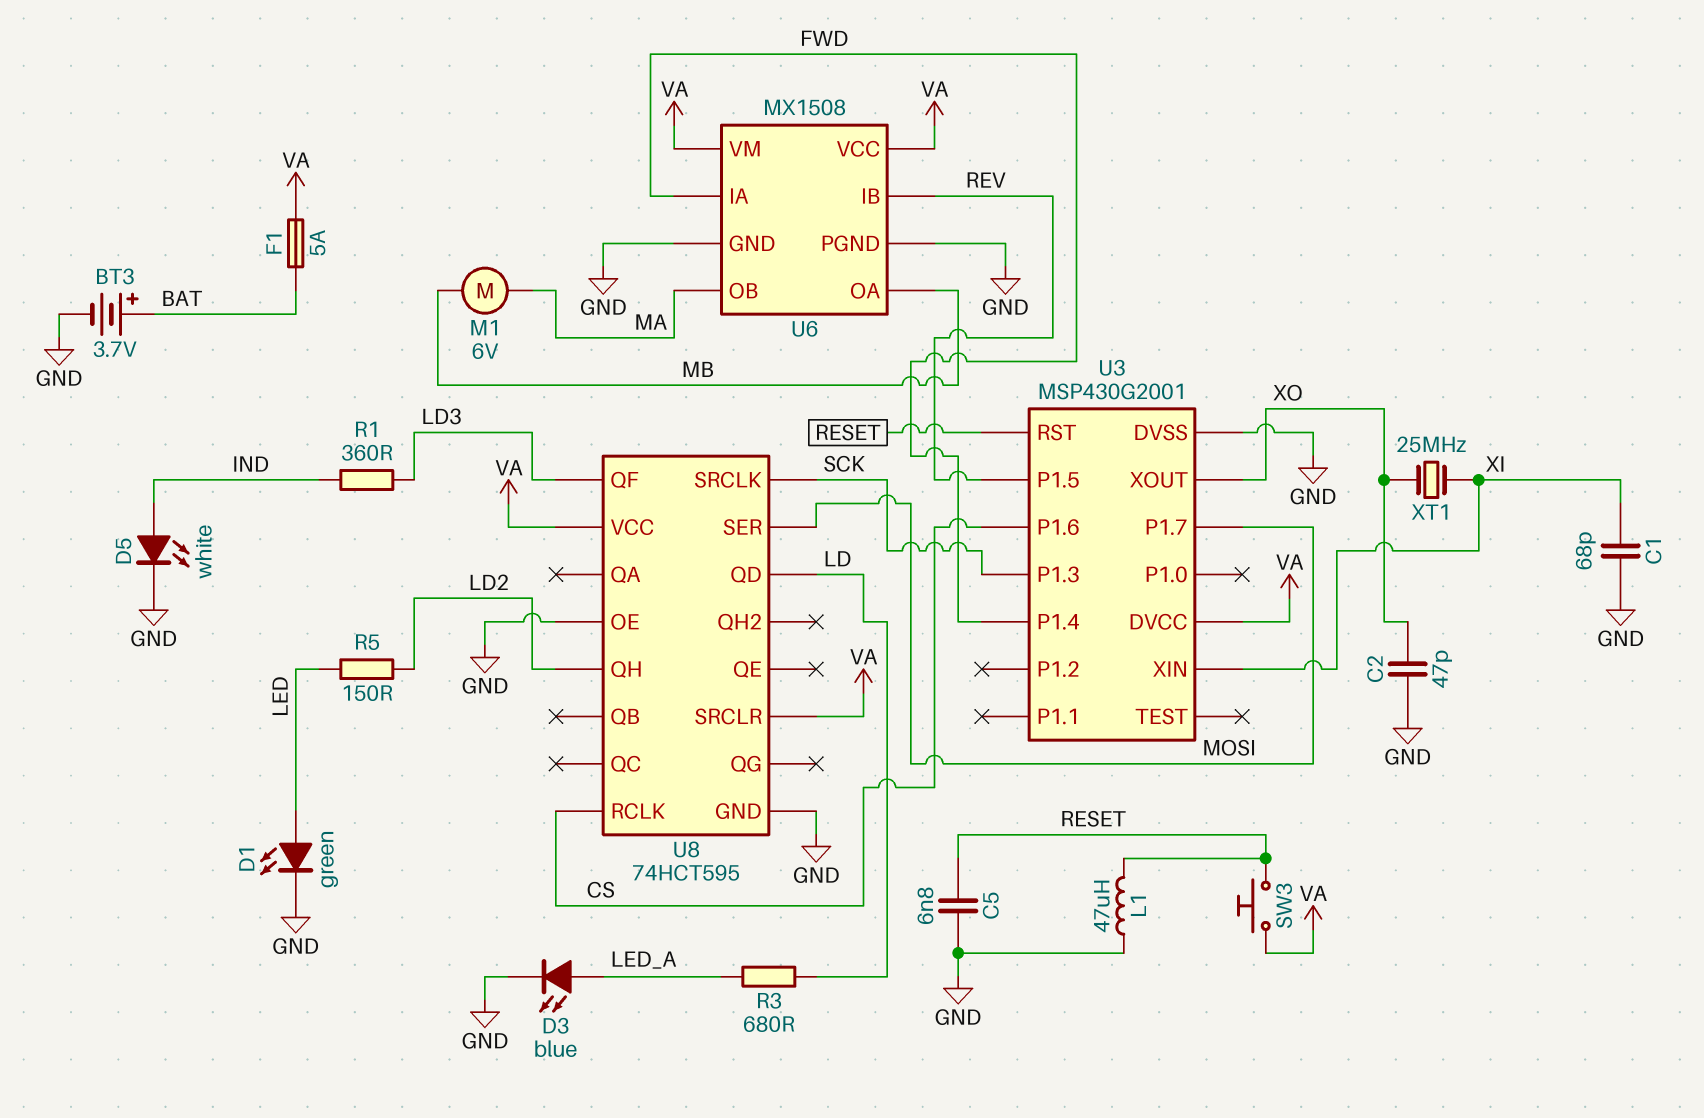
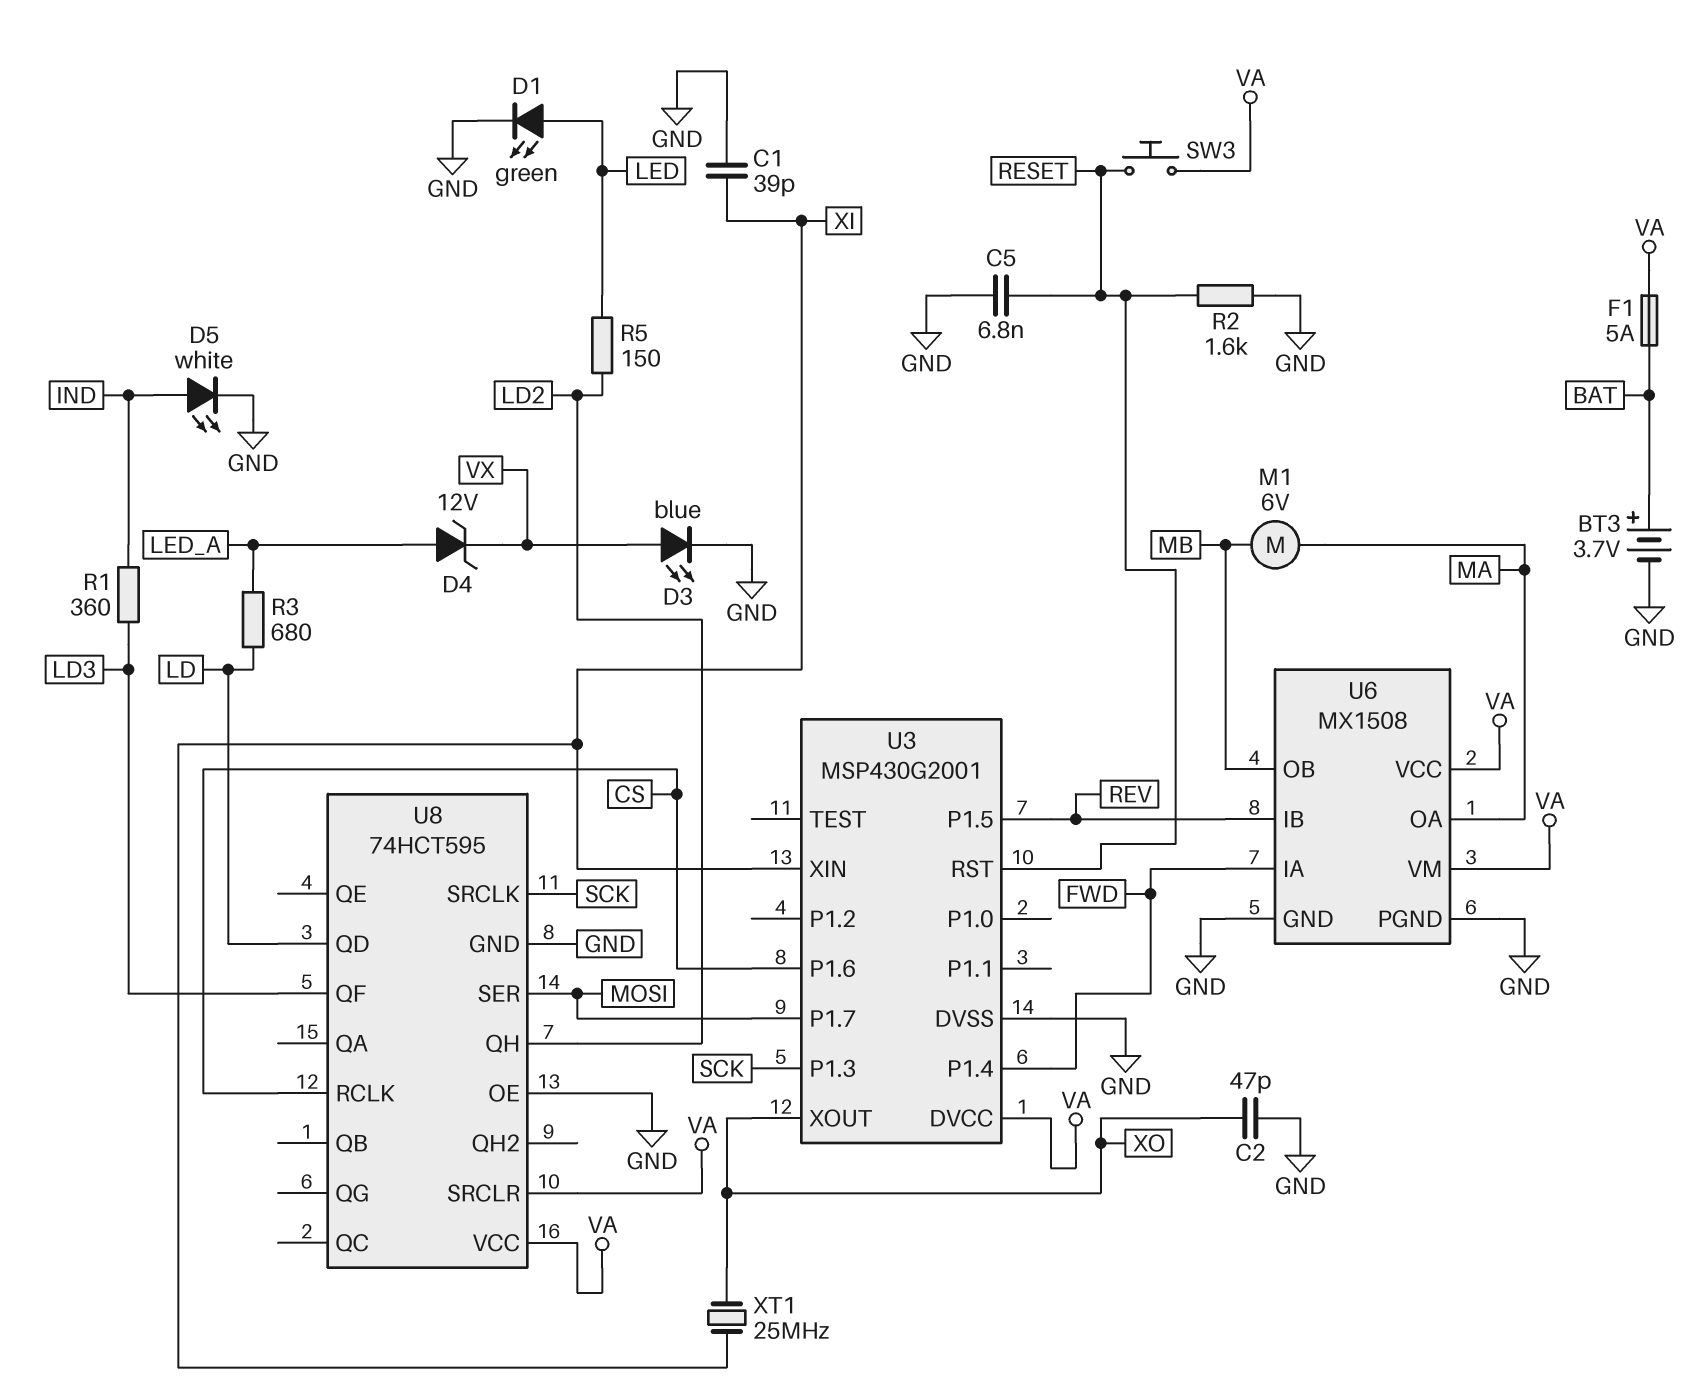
C1: 68pF (GND, XI) -> 39pF (GND, XI)
D3: LED blue (A LED_A, K GND) -> LED blue (A VX, K GND)
D4: none -> zener 12V (A LED_A, K VX)
L1: 47uH (GND, RESET) -> none
R2: none -> 1.6k (GND, RESET)
U6 pin OA: MB -> MA
U6 pin OB: MA -> MB

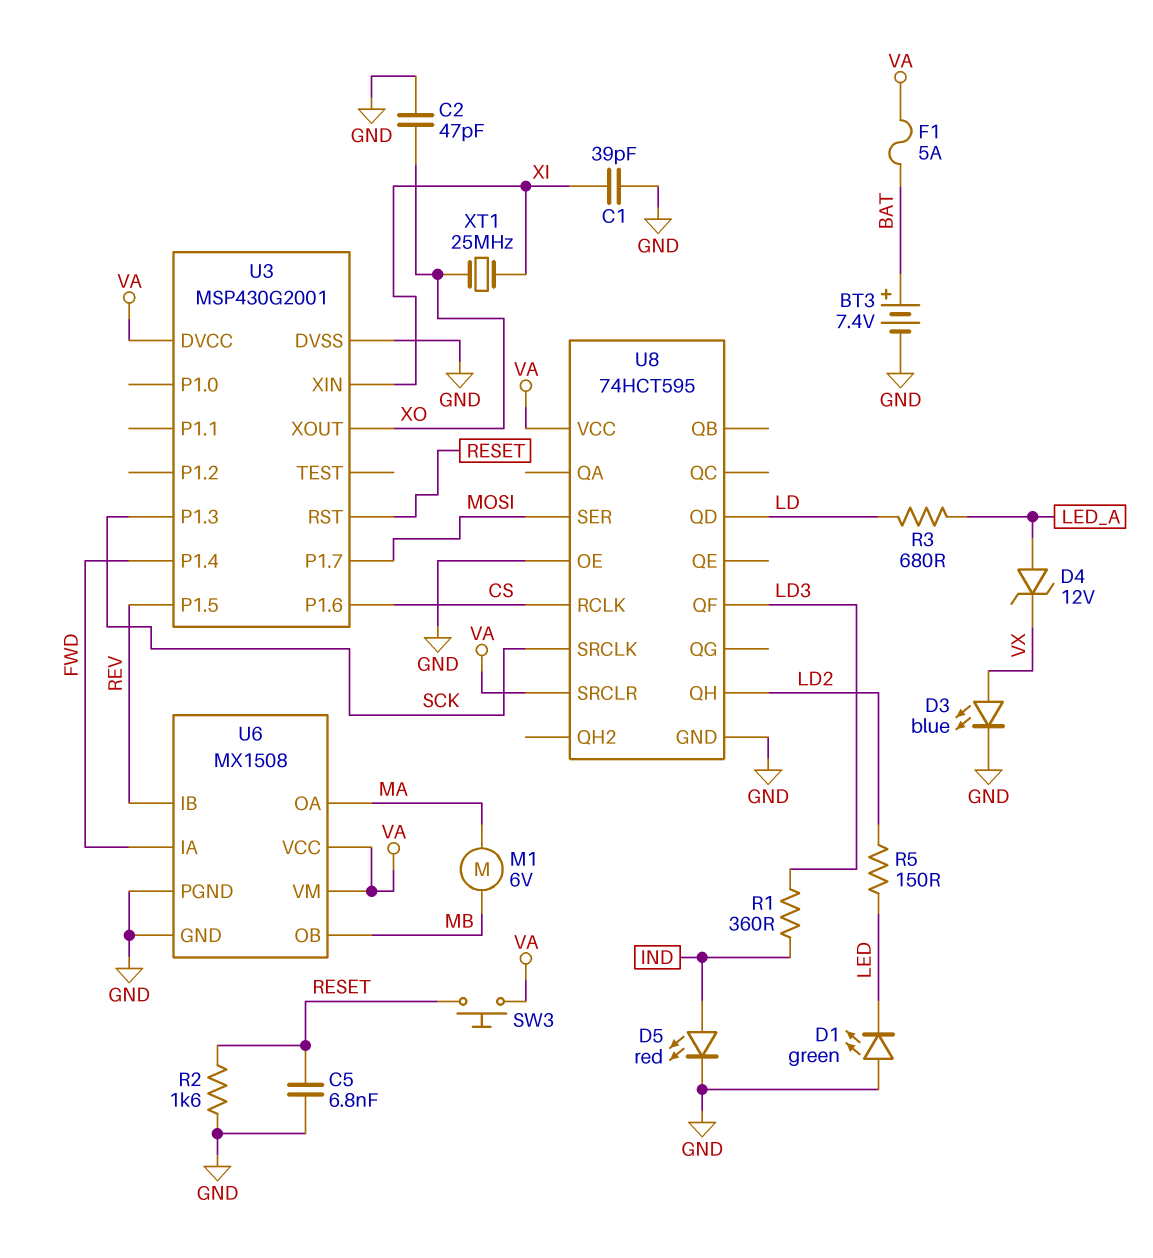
BT3: 3.7V (plus BAT, minus GND) -> 7.4V (plus BAT, minus GND)
D1: LED green (A LED, K GND) -> LED green (A GND, K LED)
D5: LED white (A IND, K GND) -> LED red (A IND, K GND)

